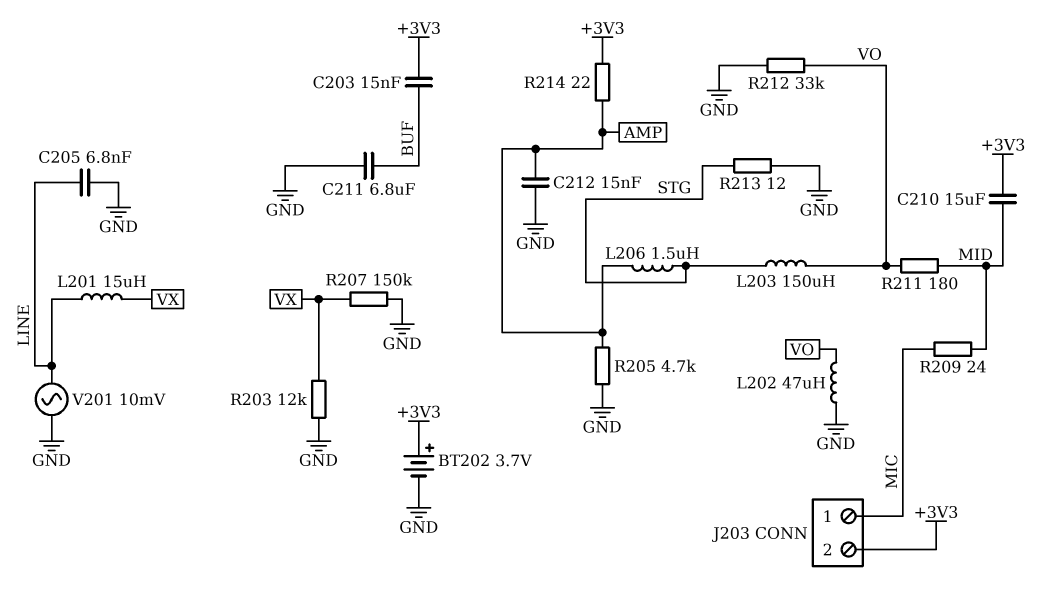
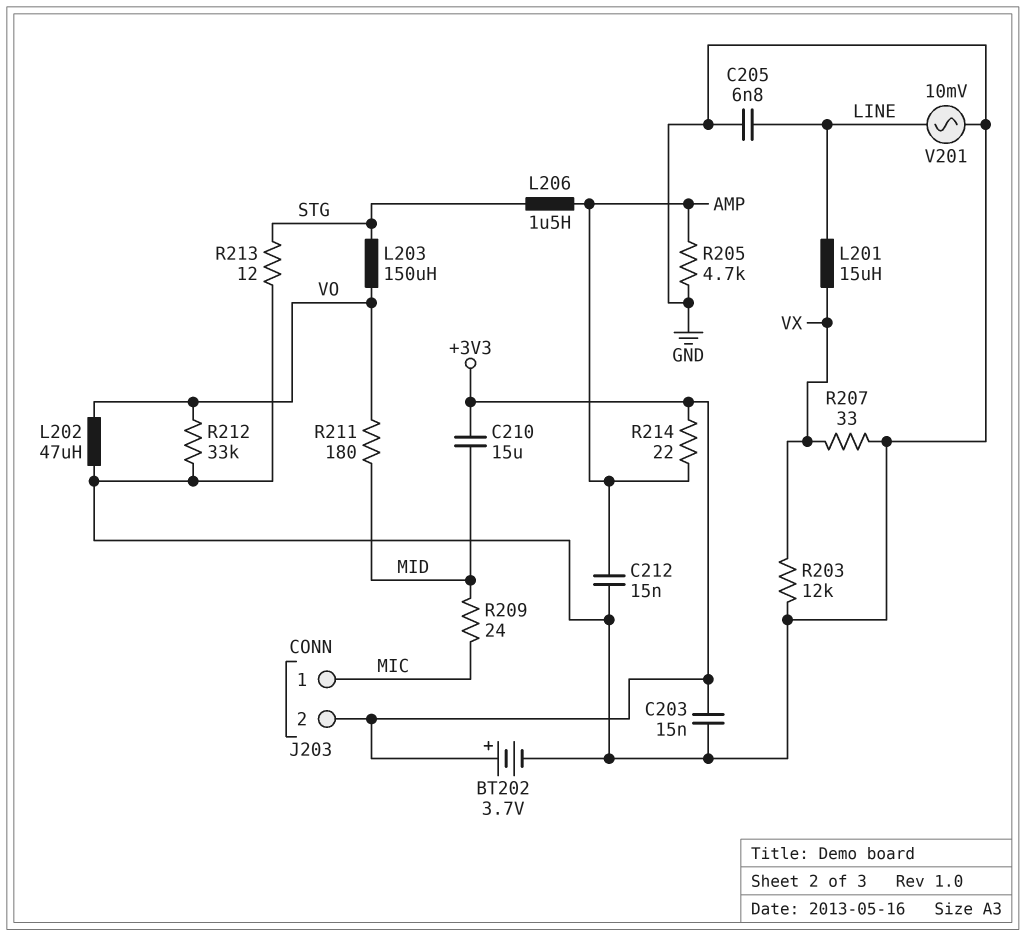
C203: 15nF (+3V3, BUF) -> 15nF (+3V3, GND)
C211: 6.8uF (BUF, GND) -> none
R207: 150k (GND, VX) -> 33 (GND, VX)

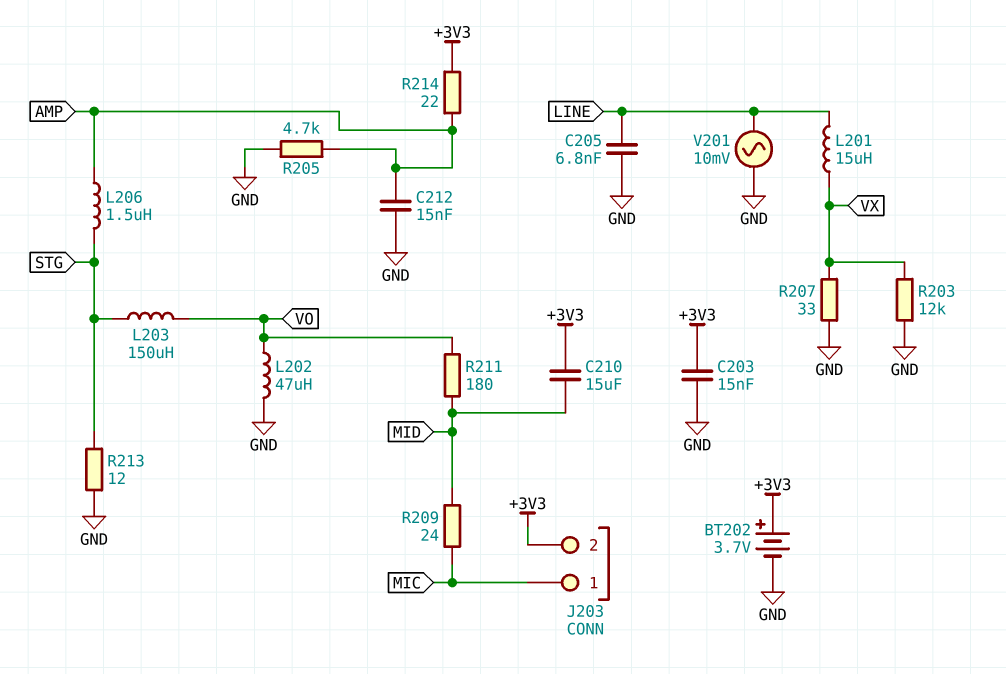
R212: 33k (GND, VO) -> none

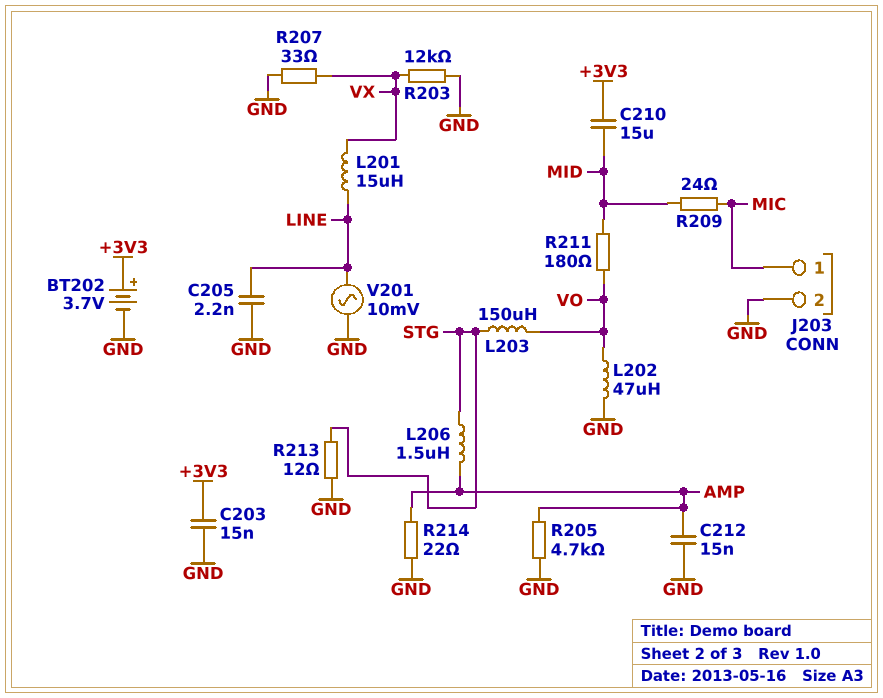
C205: 6.8nF (GND, LINE) -> 2.2nF (GND, LINE)
J203 pin 2: +3V3 -> GND
R214: 22 (+3V3, AMP) -> 22 (AMP, GND)

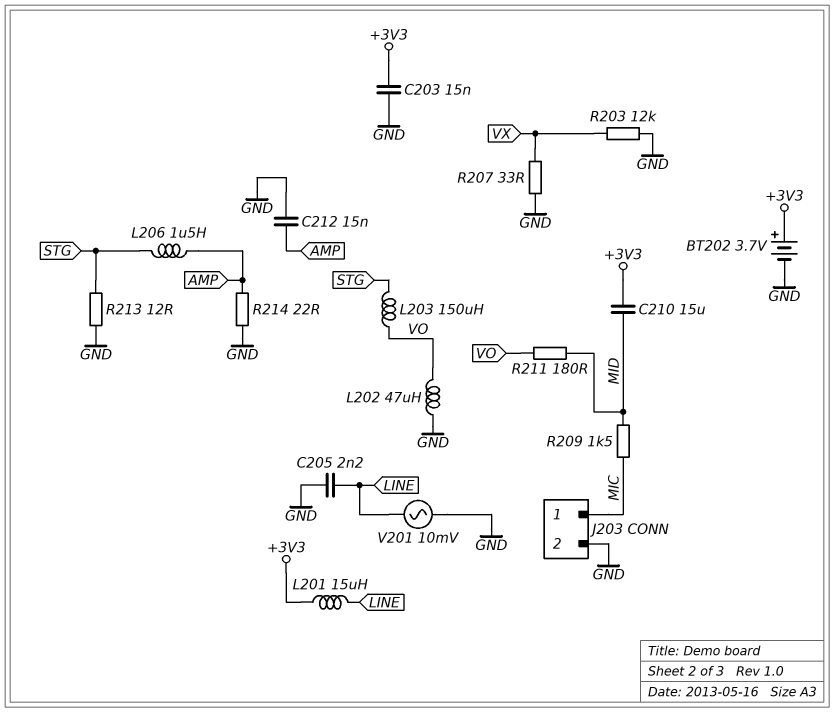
L201: 15uH (LINE, VX) -> 15uH (+3V3, LINE)
R205: 4.7k (AMP, GND) -> none
R209: 24 (MIC, MID) -> 1.5k (MIC, MID)

